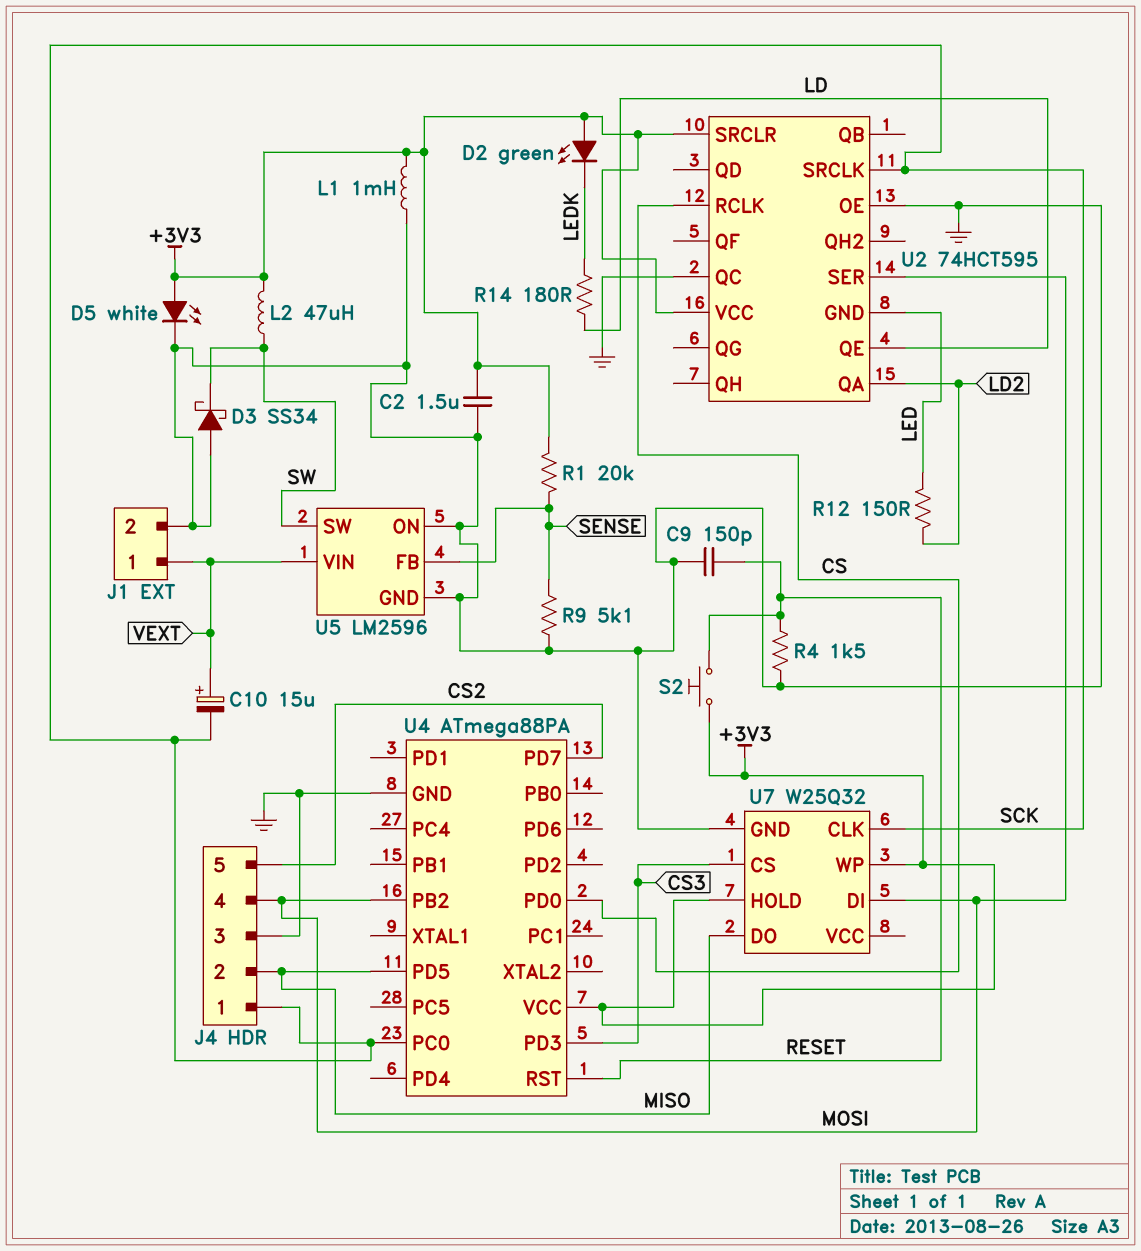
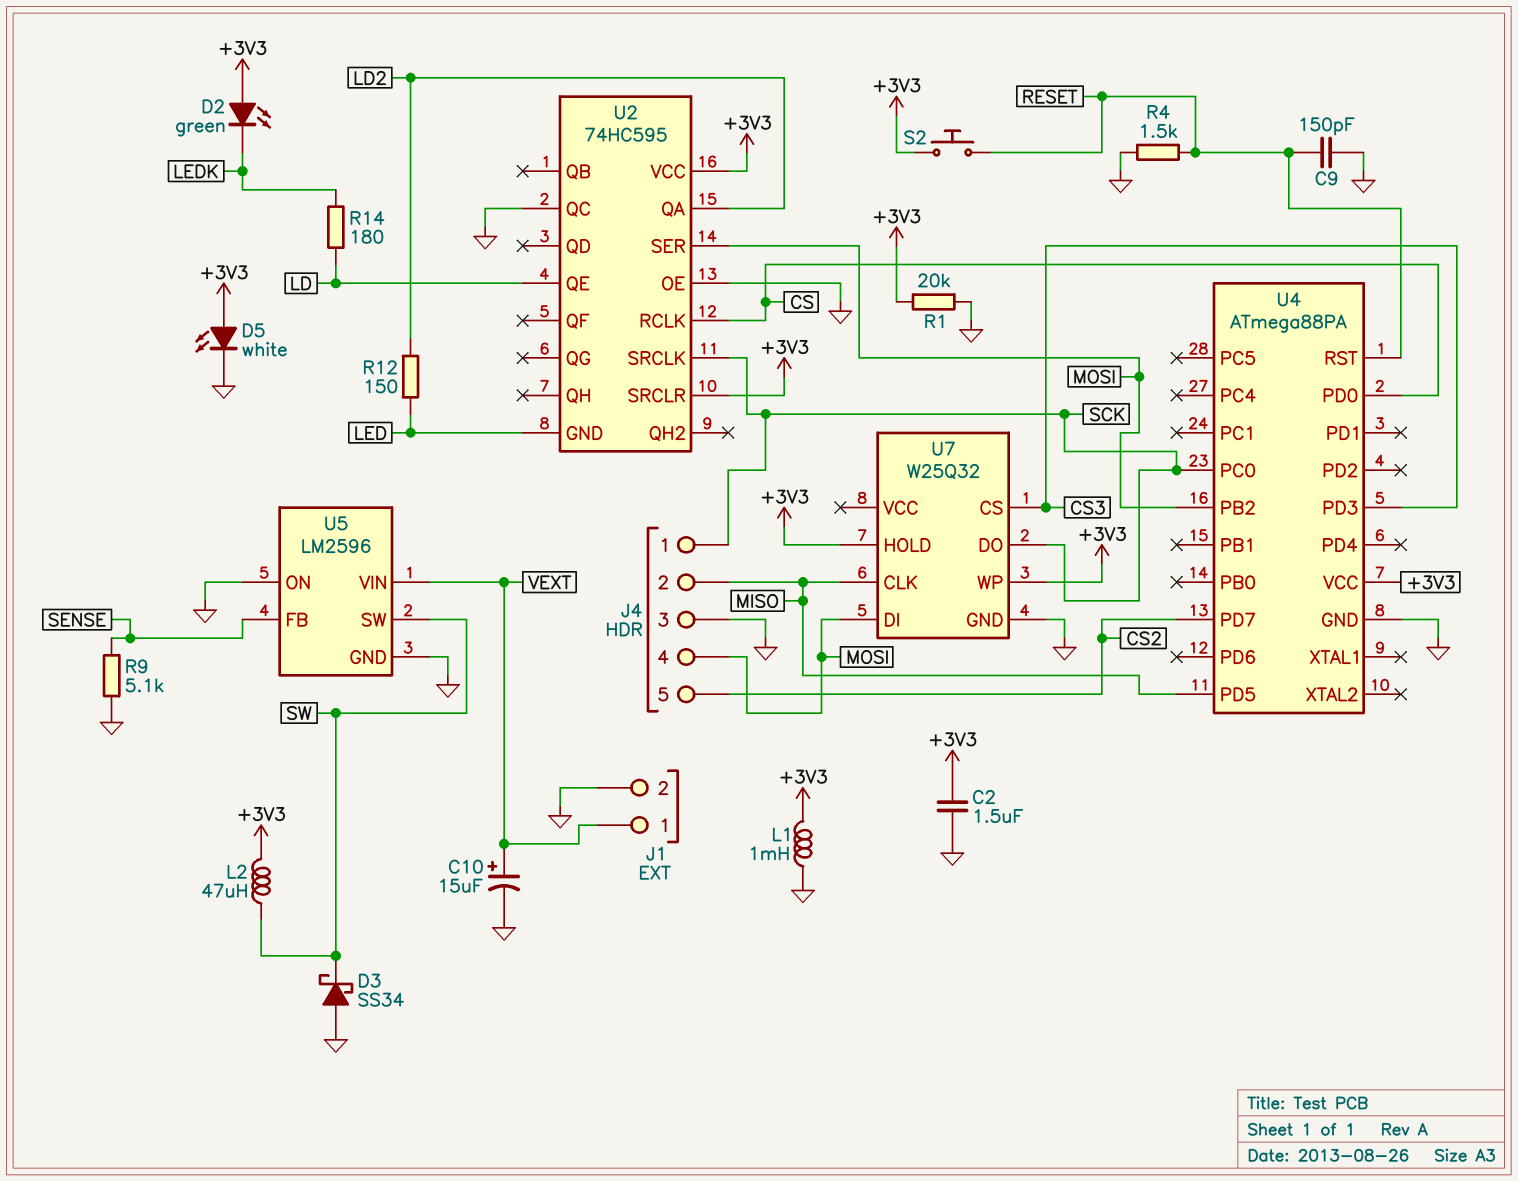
C10: 15uF (plus VEXT, minus SCK) -> 15uF (plus VEXT, minus GND)
R1: 20k (+3V3, SENSE) -> 20k (+3V3, GND)
U2: 74HCT595 -> 74HC595
U7 pin CLK: SCK -> MISO
U7 pin DO: MISO -> SCK

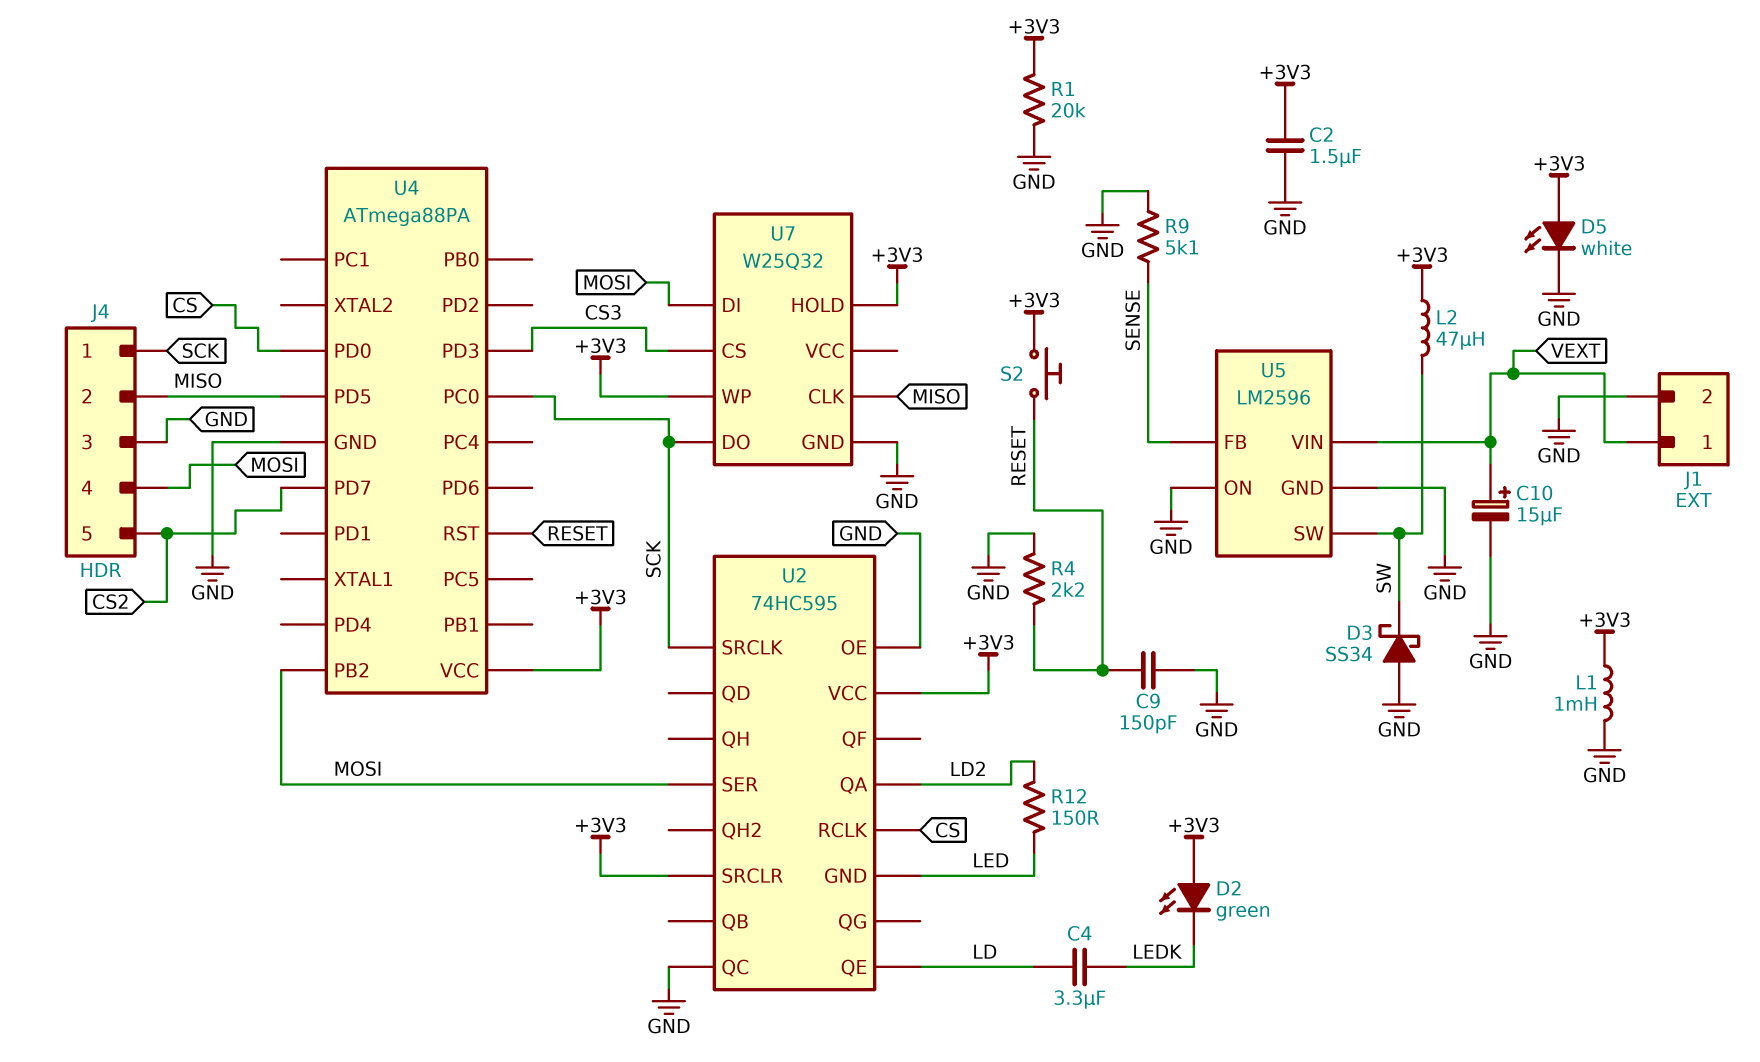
C4: none -> 3.3uF (LD, LEDK)
R4: 1.5k (GND, RESET) -> 2.2k (GND, RESET)
R14: 180 (LD, LEDK) -> none

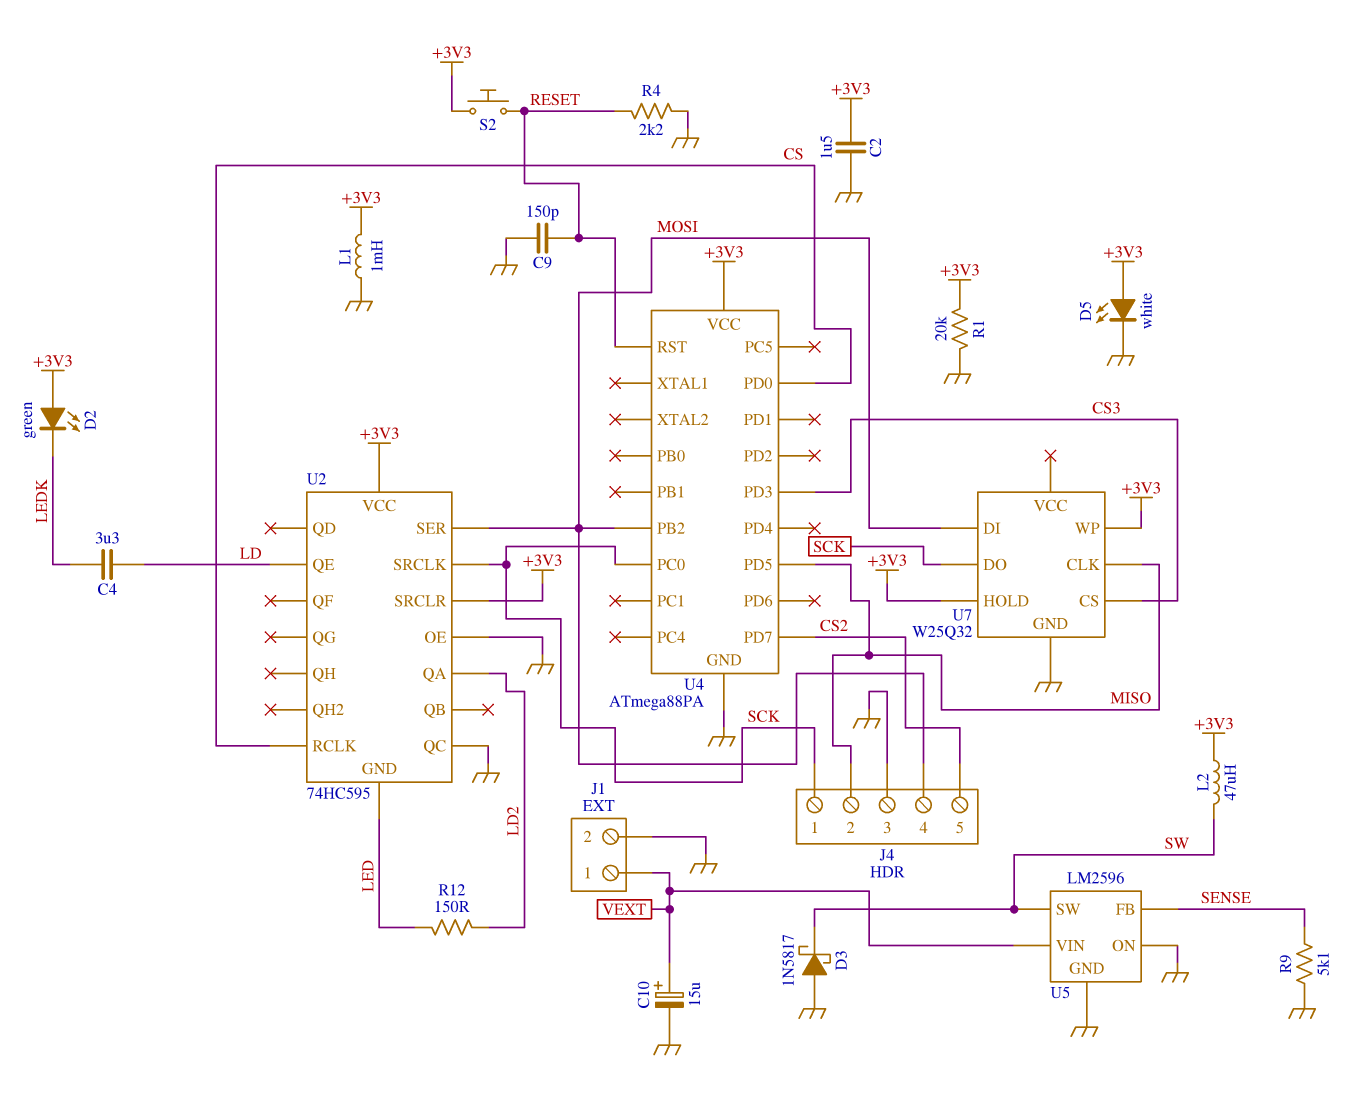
D3: schottky SS34 (A GND, K SW) -> schottky 1N5817 (A GND, K SW)

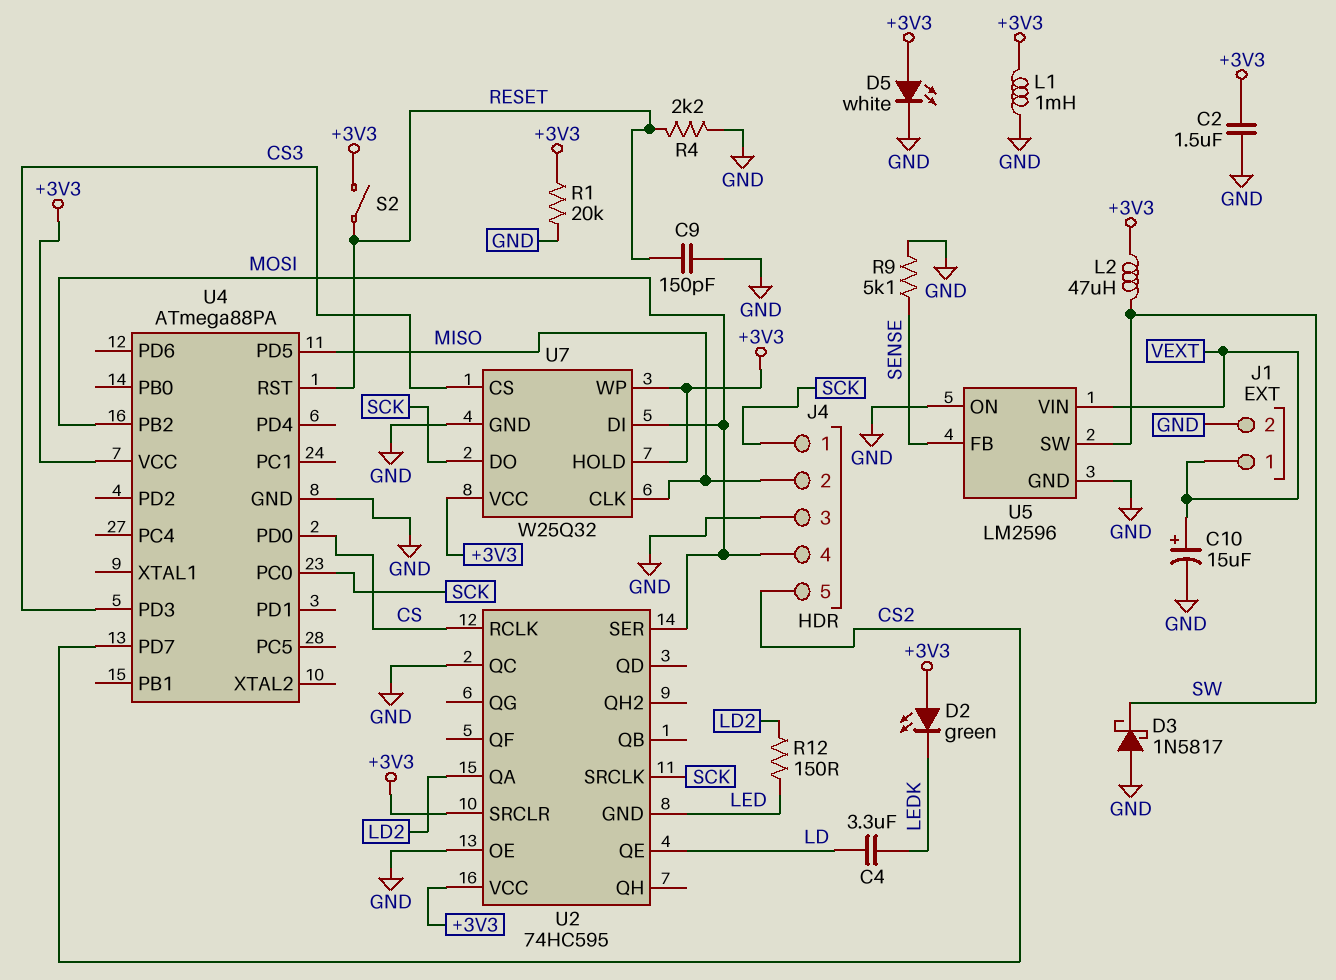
S2: button (+3V3, RESET) -> switch (+3V3, RESET)
U7 pin VCC: none -> +3V3

